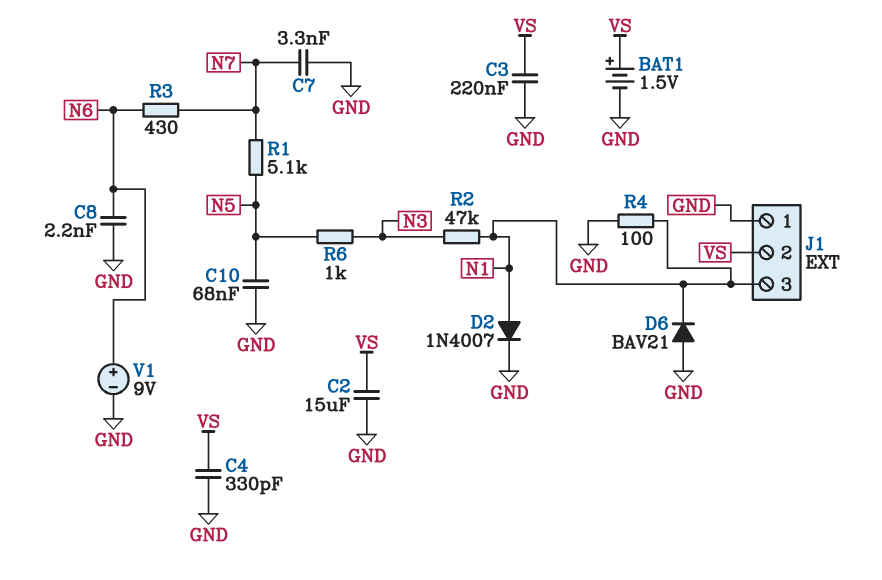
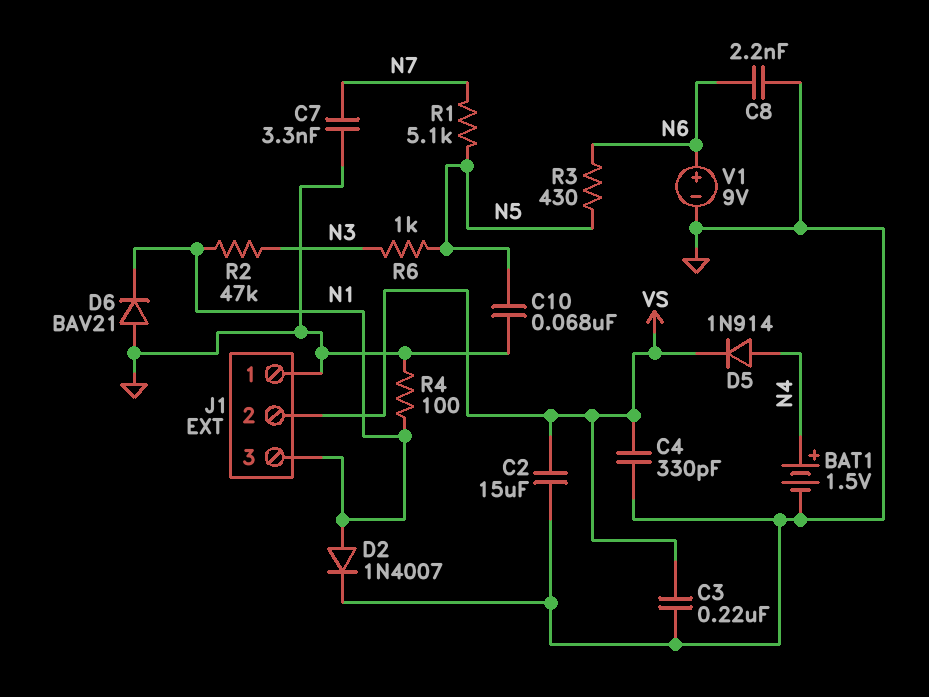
BAT1: 1.5V (plus VS, minus GND) -> 1.5V (plus N4, minus GND)
D5: none -> diode 1N914 (A N4, K VS)
R3: 430 (N6, N7) -> 430 (N5, N6)

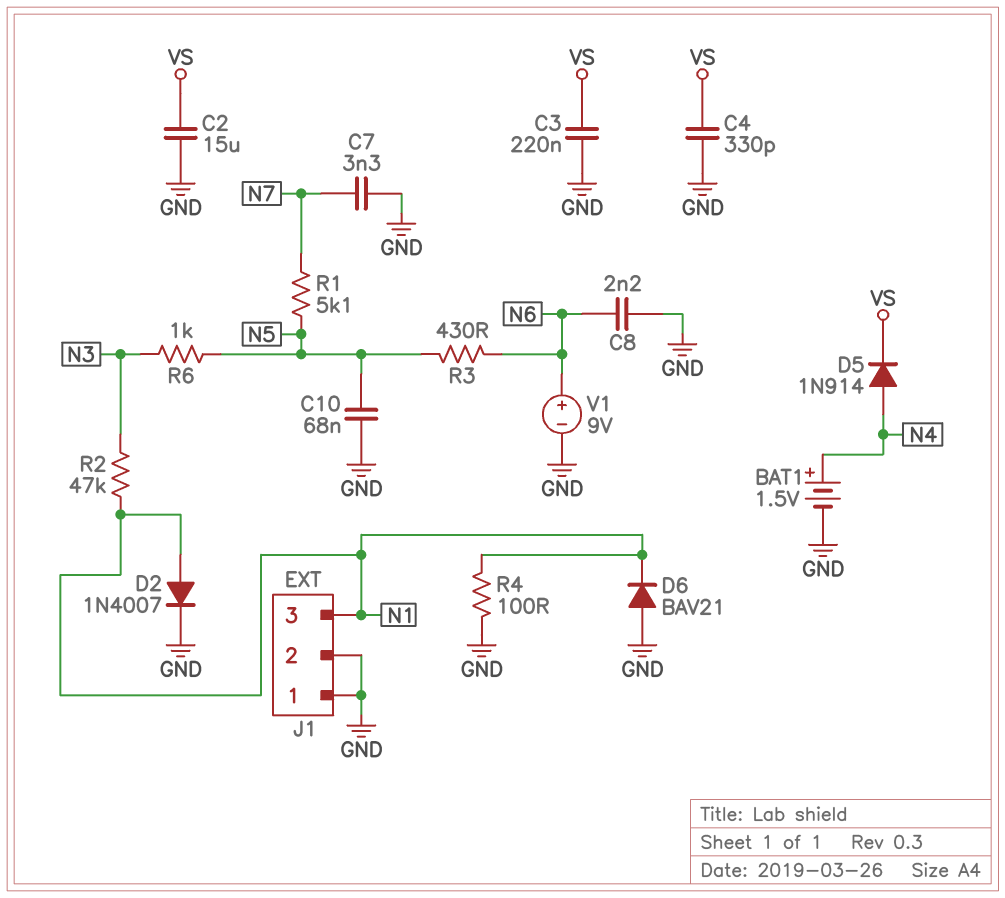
J1 pin 2: VS -> GND

